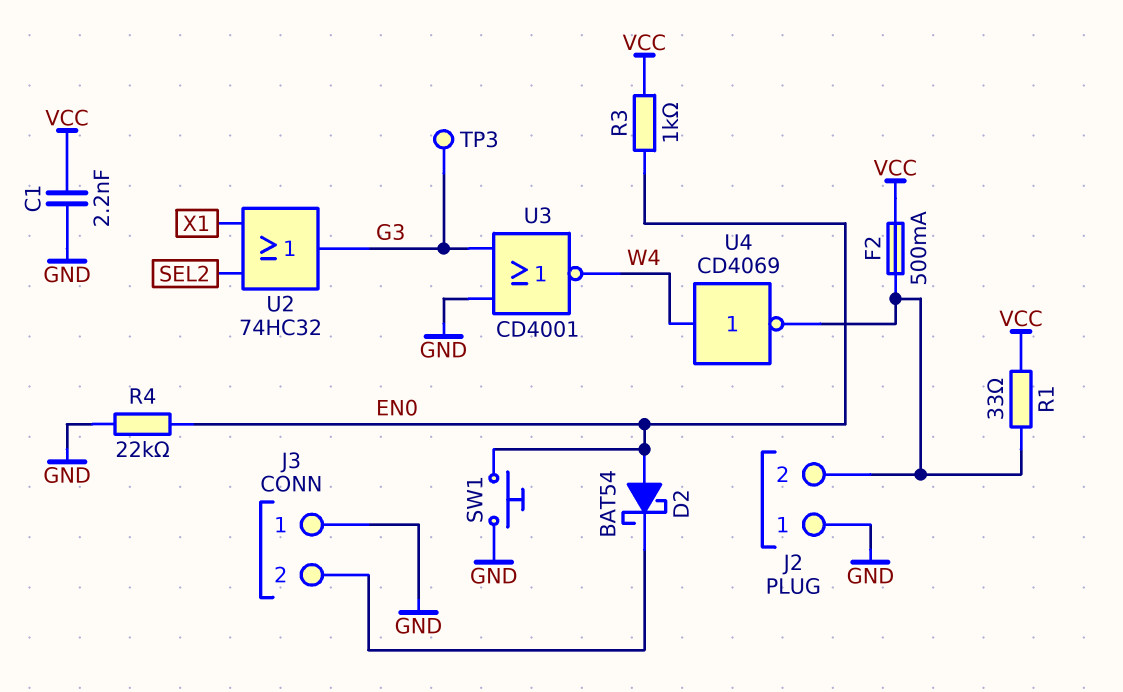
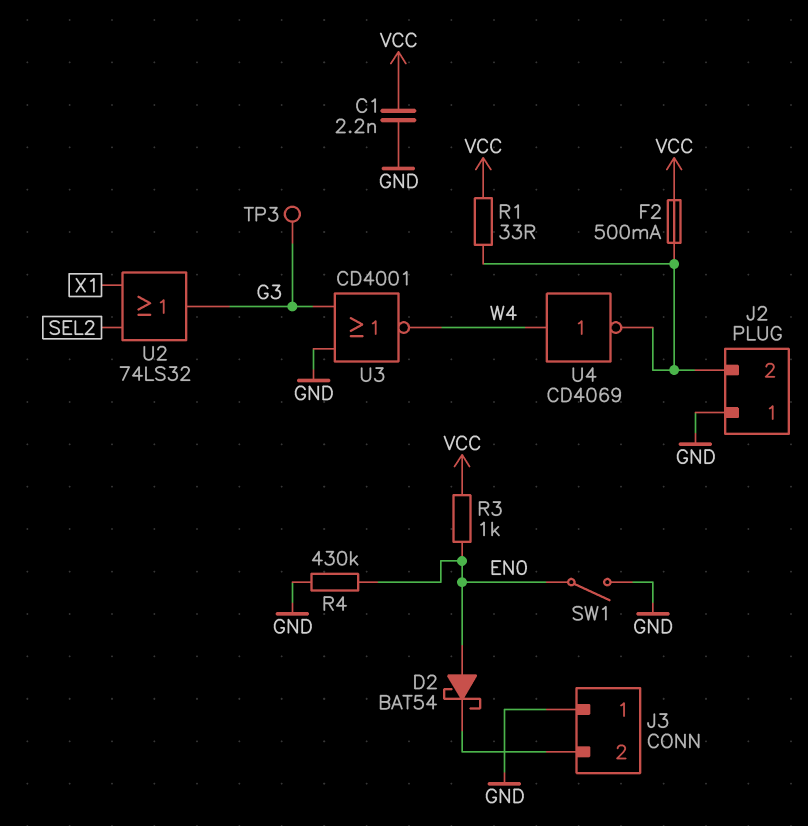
R4: 22k (EN0, GND) -> 430k (EN0, GND)
SW1: button (EN0, GND) -> switch (EN0, GND)
U2: OR 74HC32 (in SEL2, in X1, out G3) -> OR 74LS32 (in SEL2, in X1, out G3)

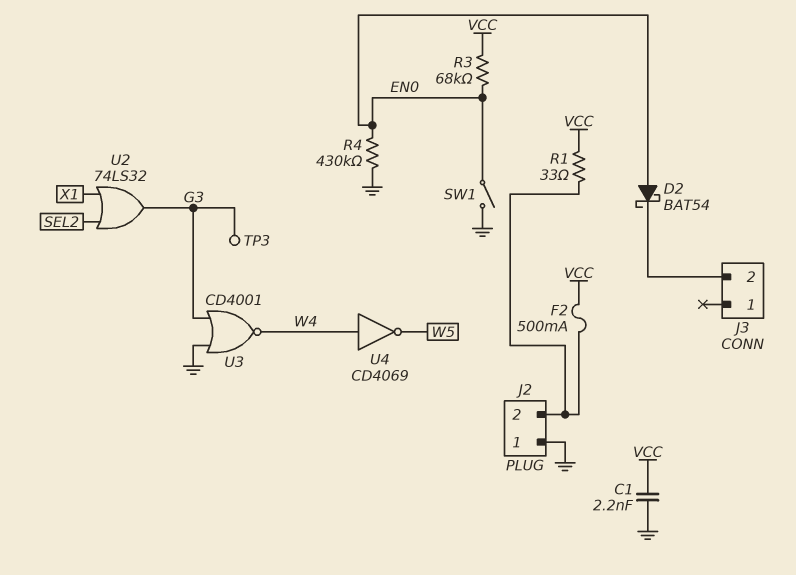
J3 pin 1: GND -> none
R3: 1k (EN0, VCC) -> 68k (EN0, VCC)
U4: NOT CD4069 (in W4, out J2/2) -> NOT CD4069 (in W4, out W5)

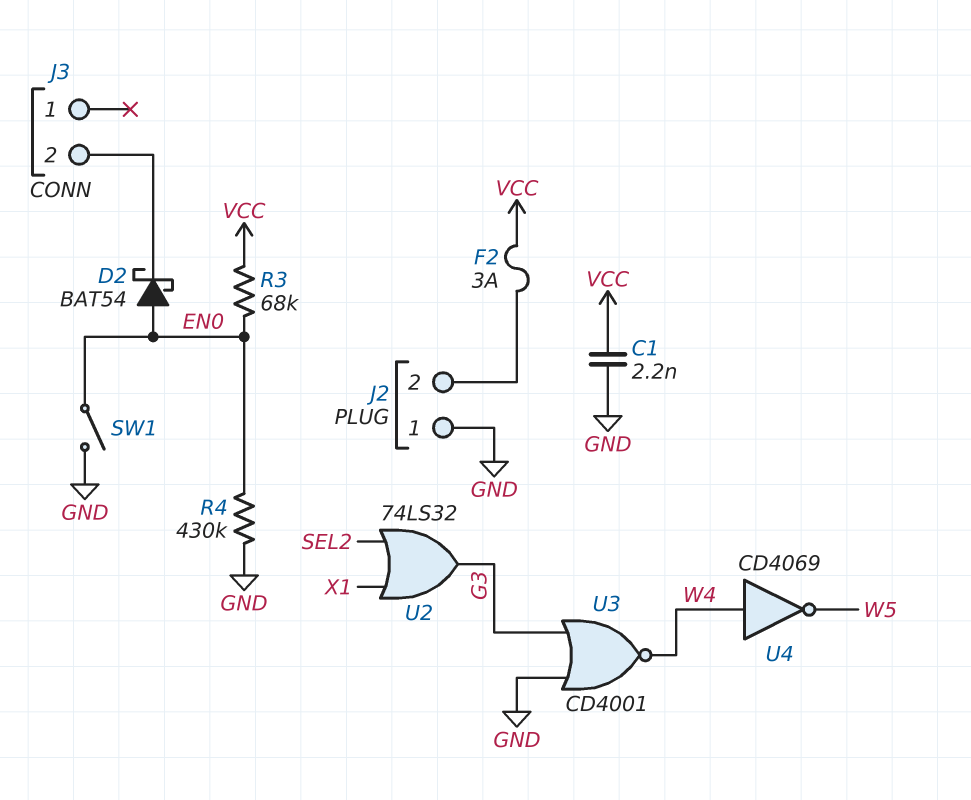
F2: 500mA (J2/2, VCC) -> 3A (J2/2, VCC)
R1: 33 (J2/2, VCC) -> none
TP3: test point (G3) -> none

